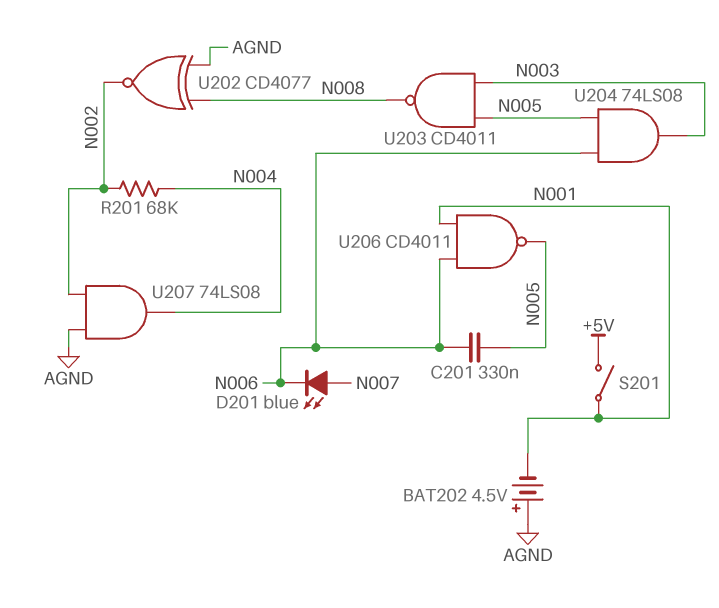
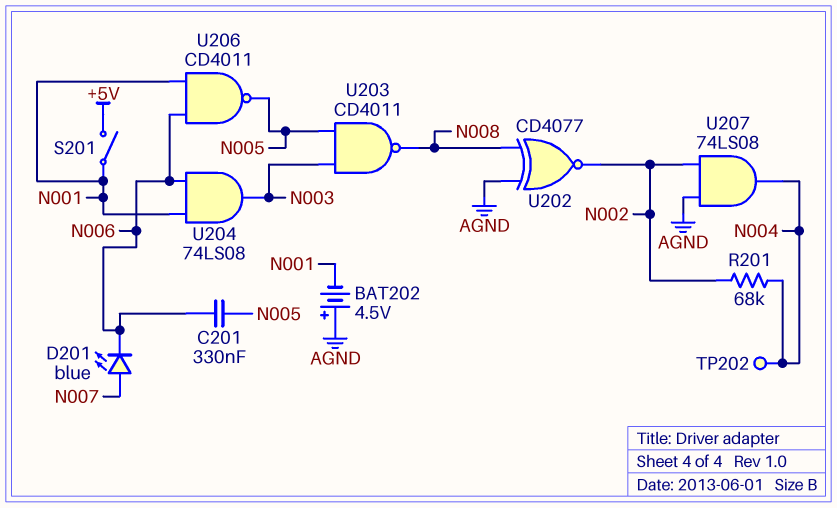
TP202: none -> test point (N004)
U204: AND 74LS08 (in N005, in N006, out N003) -> AND 74LS08 (in N001, in N006, out N003)

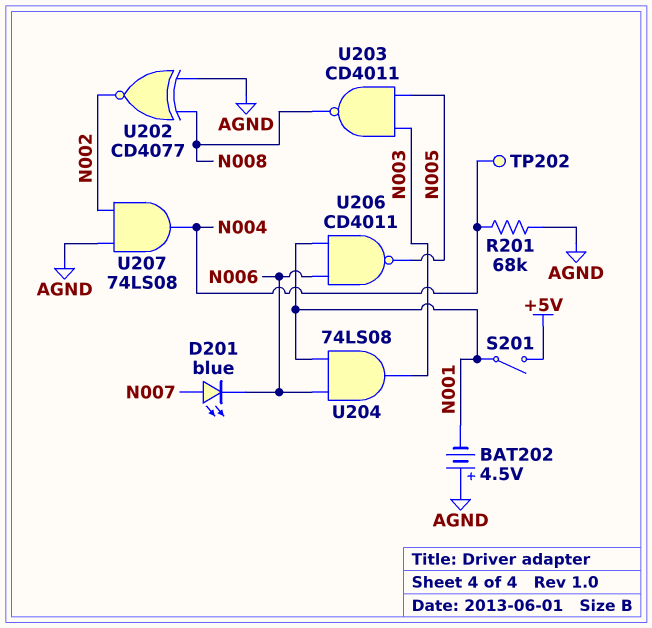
C201: 330nF (N005, N006) -> none
R201: 68k (N002, N004) -> 68k (AGND, N004)

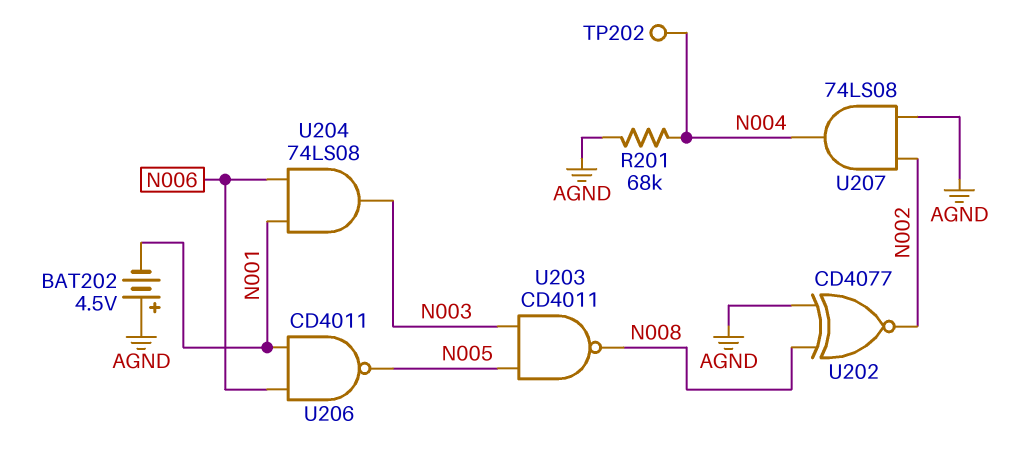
D201: LED blue (A N007, K N006) -> none
S201: switch (+5V, N001) -> none

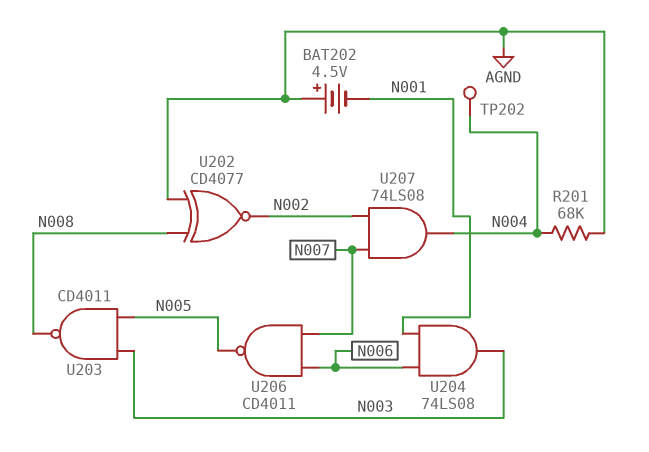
U206: NAND CD4011 (in N001, in N006, out N005) -> NAND CD4011 (in N006, in N007, out N005)
U207: AND 74LS08 (in AGND, in N002, out N004) -> AND 74LS08 (in N002, in N007, out N004)

